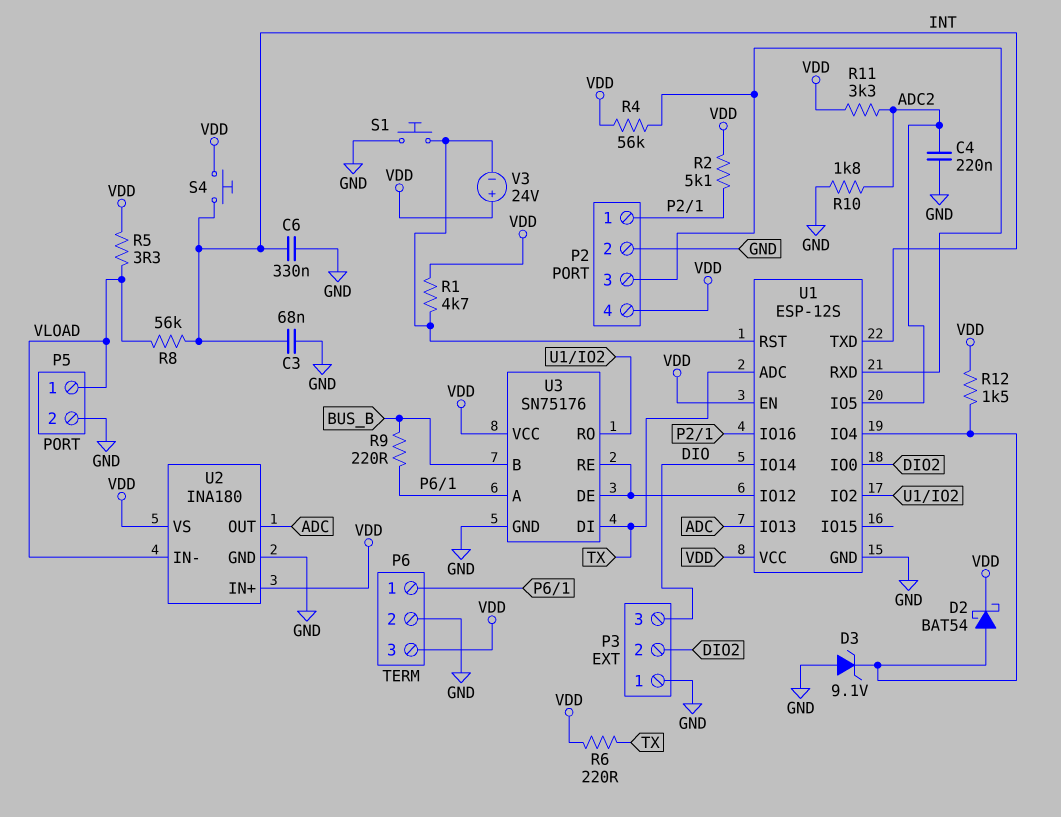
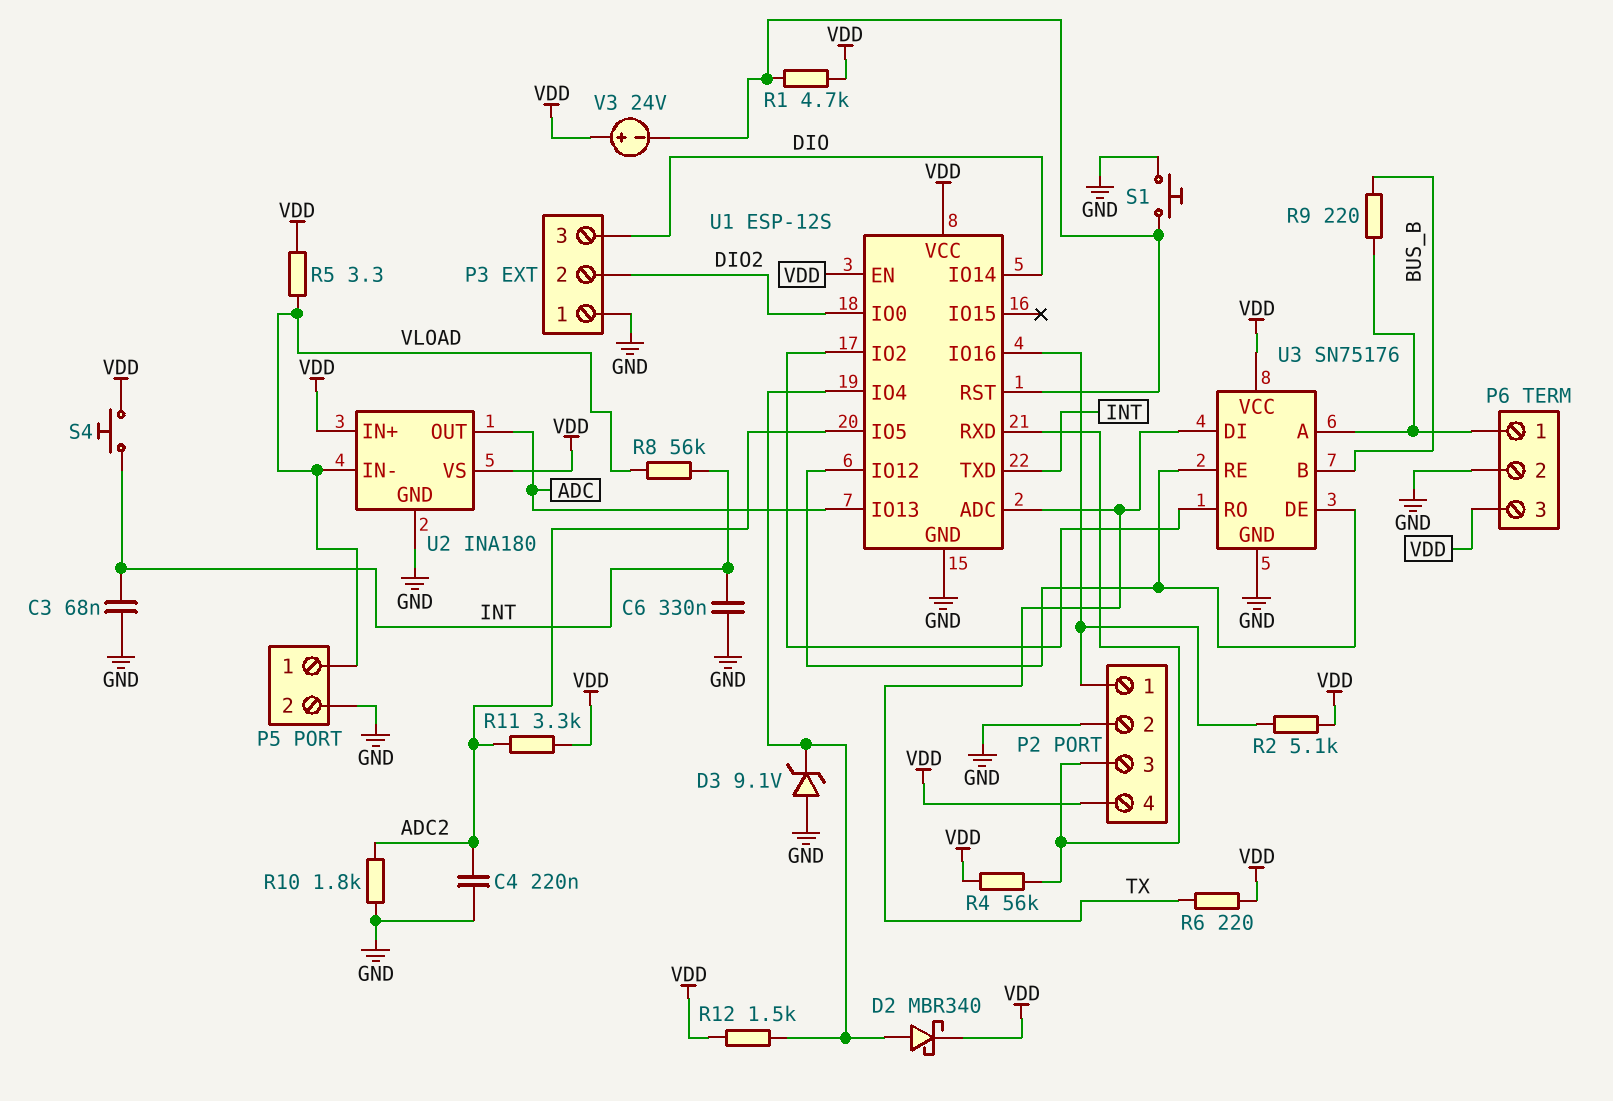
D2: schottky BAT54 (A U1/IO4, K VDD) -> schottky MBR340 (A U1/IO4, K VDD)

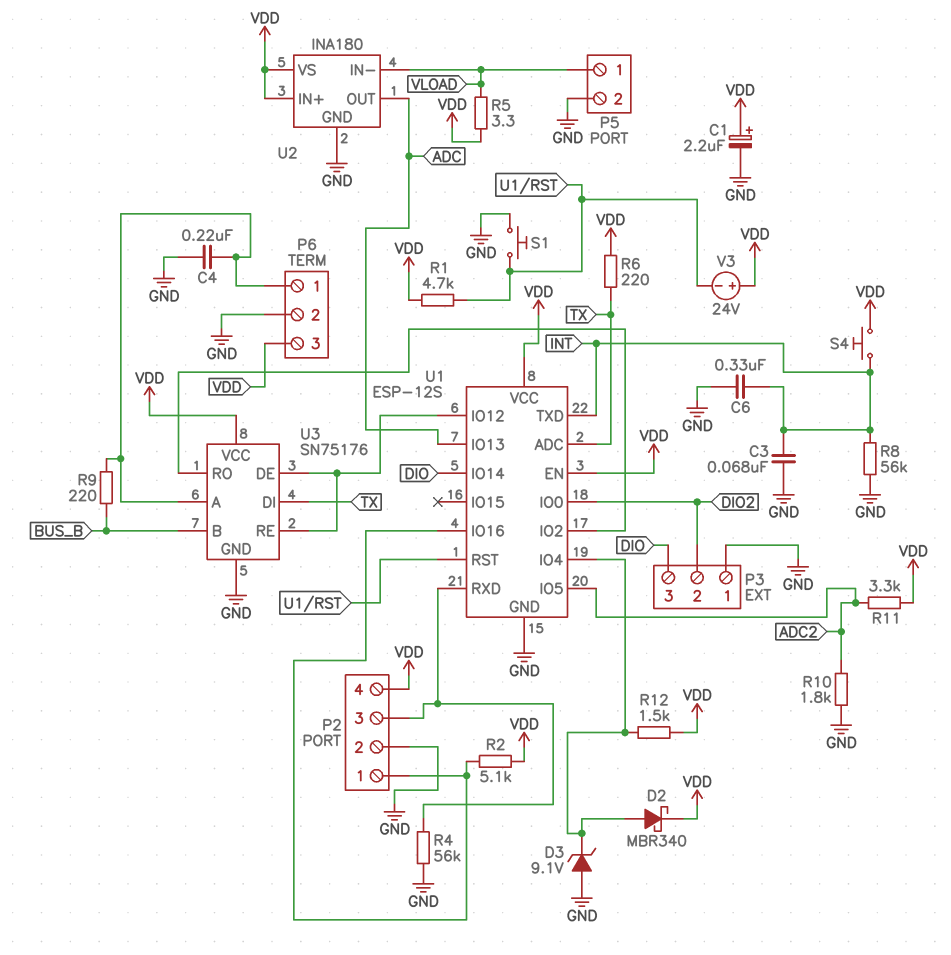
C1: none -> 2.2uF (plus VDD, minus GND)
C4: 220nF (ADC2, GND) -> 220nF (GND, P6/1)
R4: 56k (P2/3, VDD) -> 56k (GND, P2/3)
R8: 56k (INT, VLOAD) -> 56k (GND, INT)

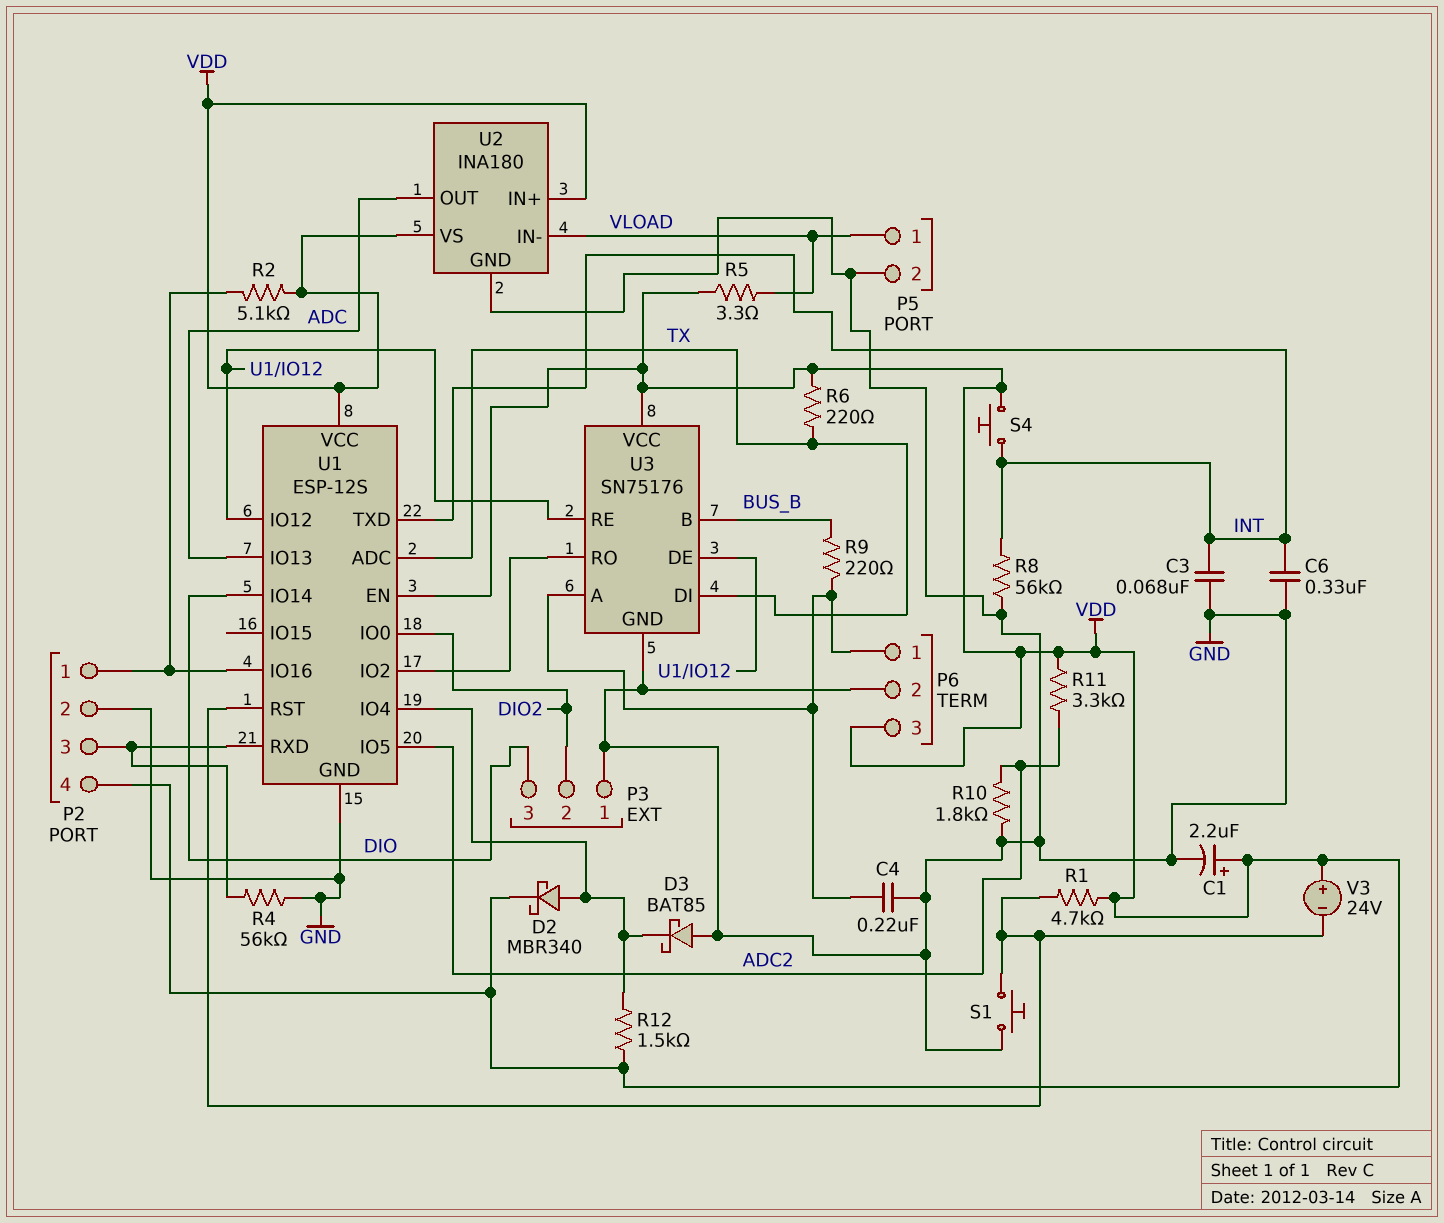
D3: zener 9.1V (A GND, K U1/IO4) -> schottky BAT85 (A GND, K U1/IO4)

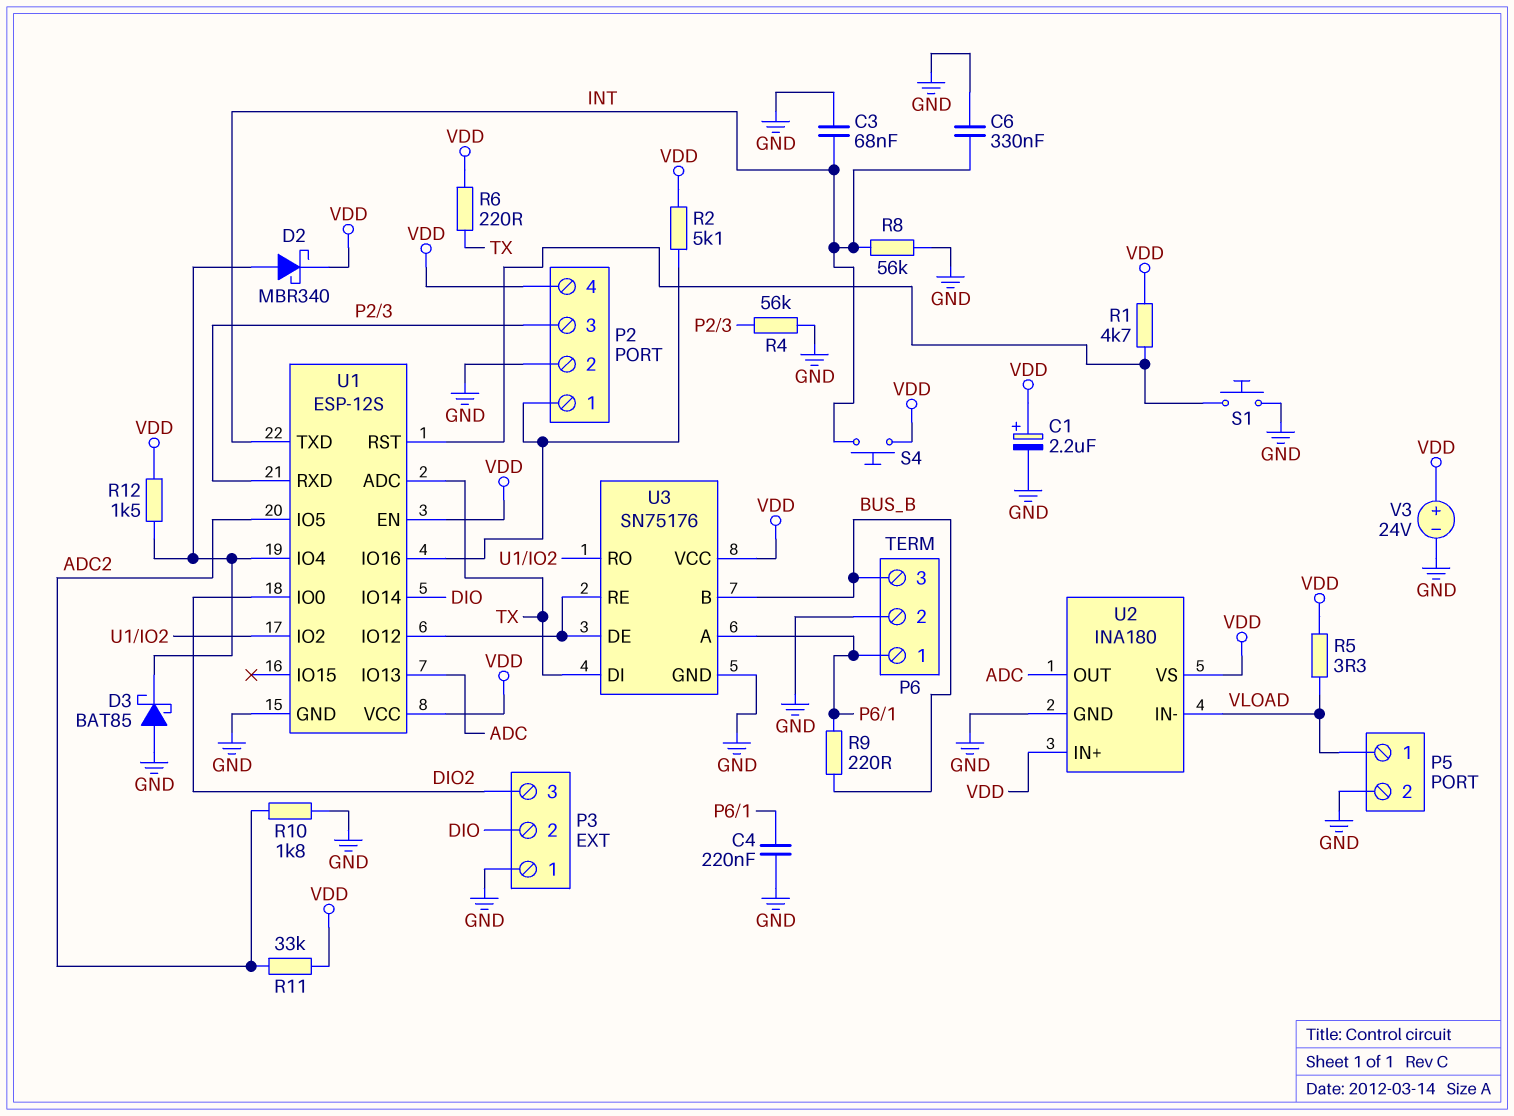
P3 pin 2: DIO2 -> DIO
P3 pin 3: DIO -> DIO2
P6 pin 3: VDD -> BUS_B
R11: 3.3k (ADC2, VDD) -> 33k (ADC2, VDD)
V3: 24V (plus VDD, minus U1/RST) -> 24V (plus VDD, minus GND)

